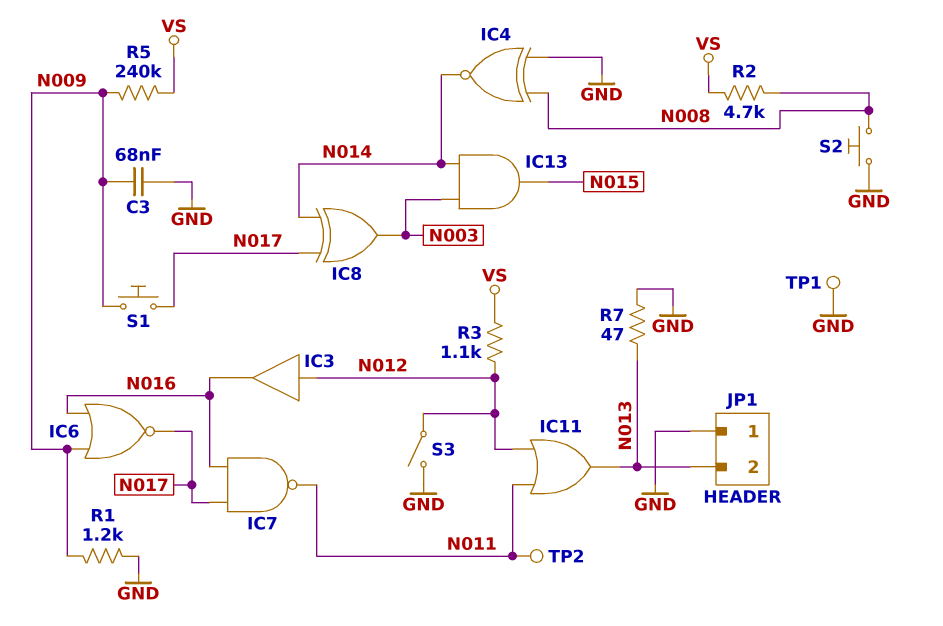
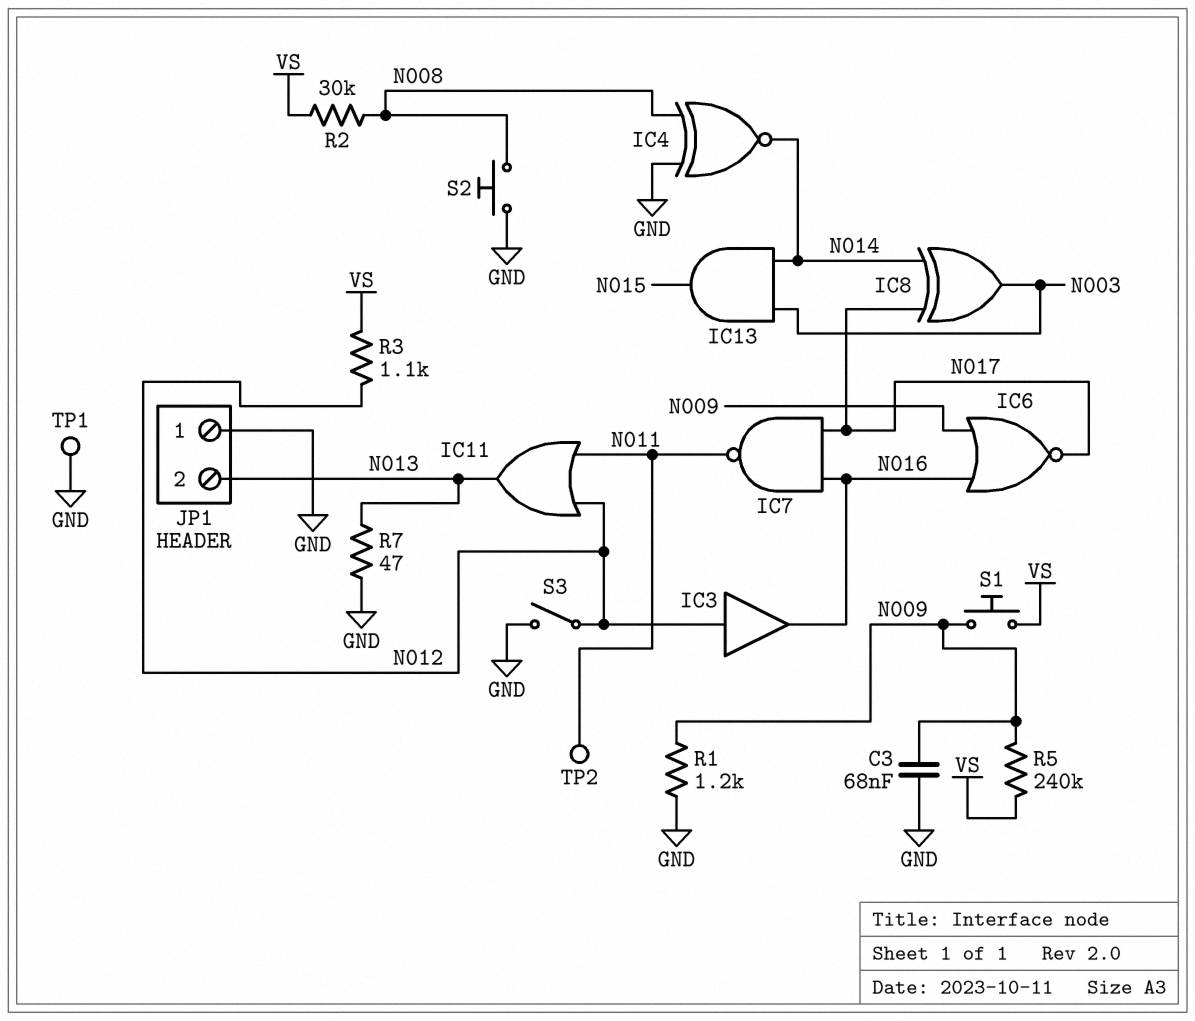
R2: 4.7k (N008, VS) -> 30k (N008, VS)
S1: button (N009, N017) -> button (N009, VS)

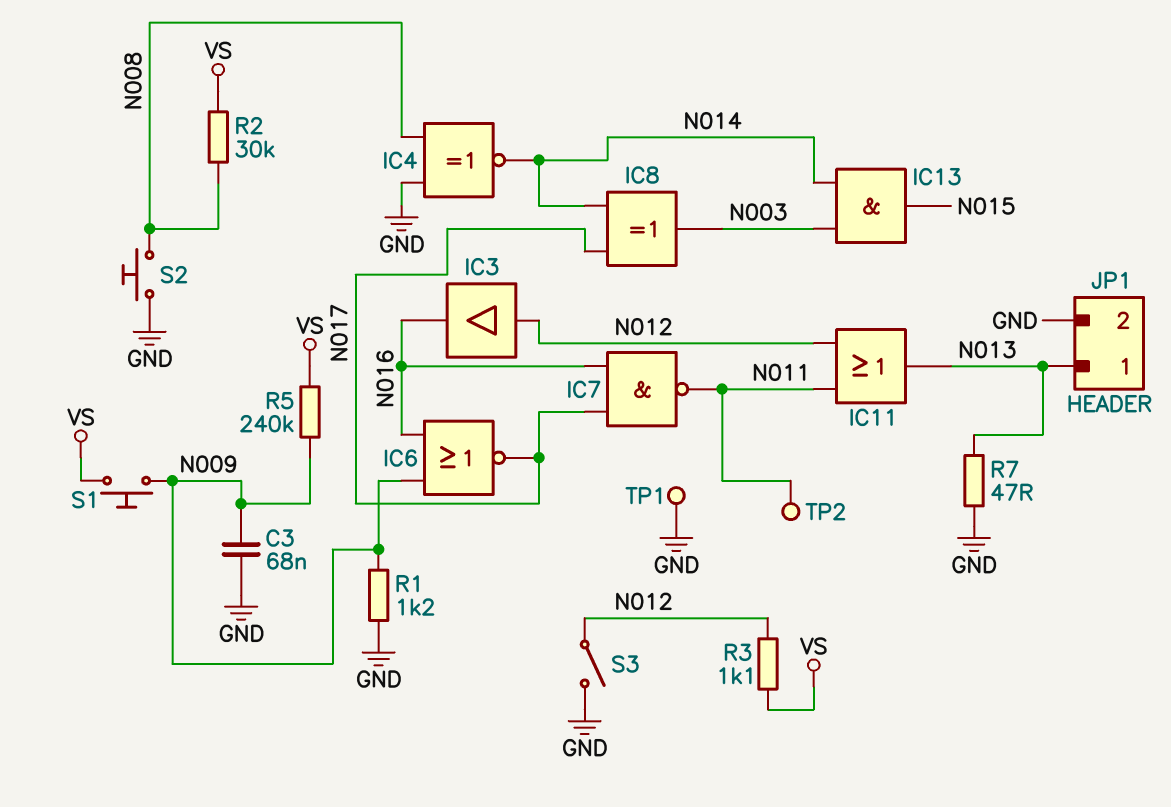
JP1 pin 1: GND -> N013
JP1 pin 2: N013 -> GND

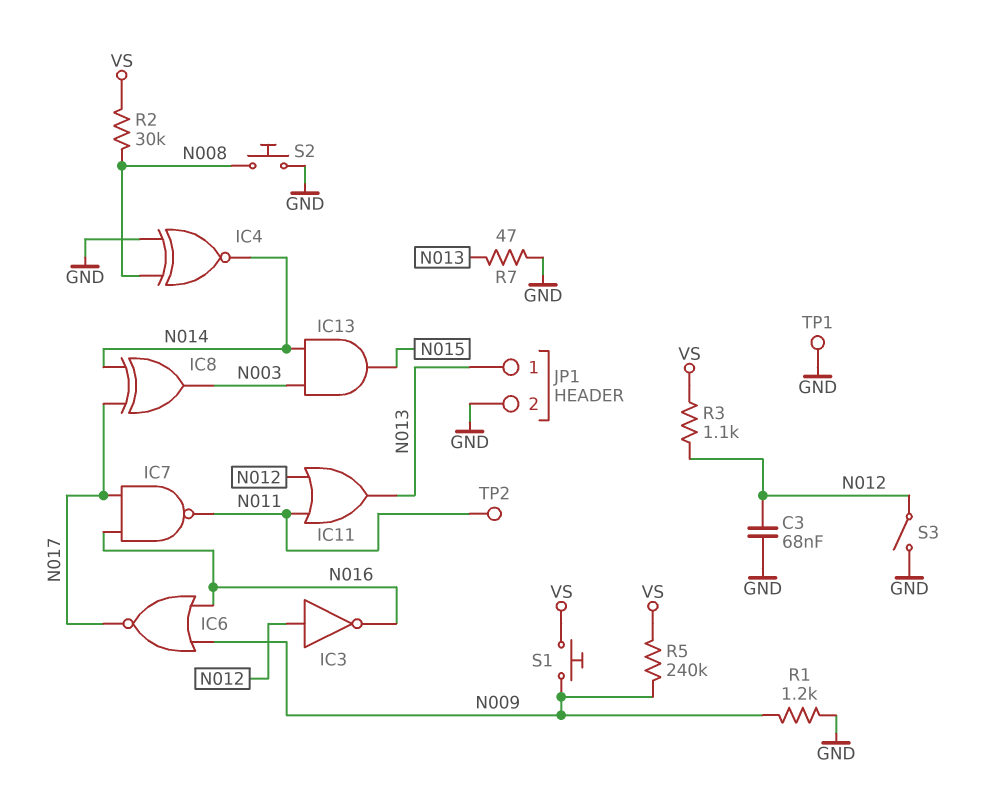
C3: 68nF (GND, N009) -> 68nF (GND, N012)
IC3: buffer (in N012, out N016) -> NOT (in N012, out N016)

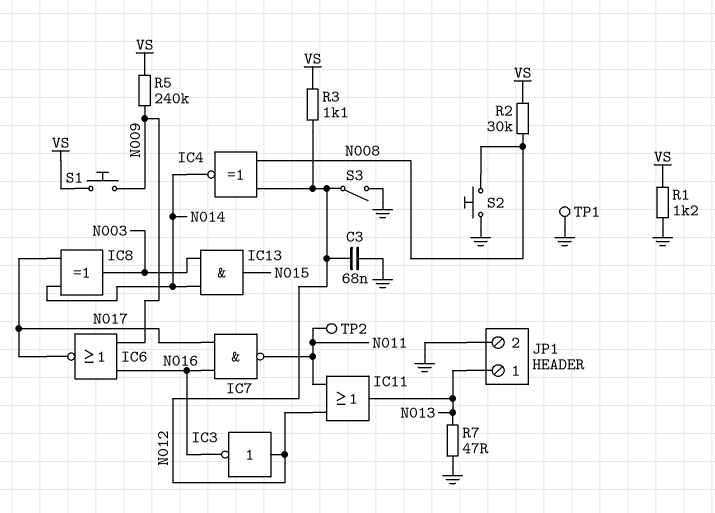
IC4: XNOR (in GND, in N008, out N014) -> XNOR (in N008, in N012, out N014)
R1: 1.2k (GND, N009) -> 1.2k (GND, VS)

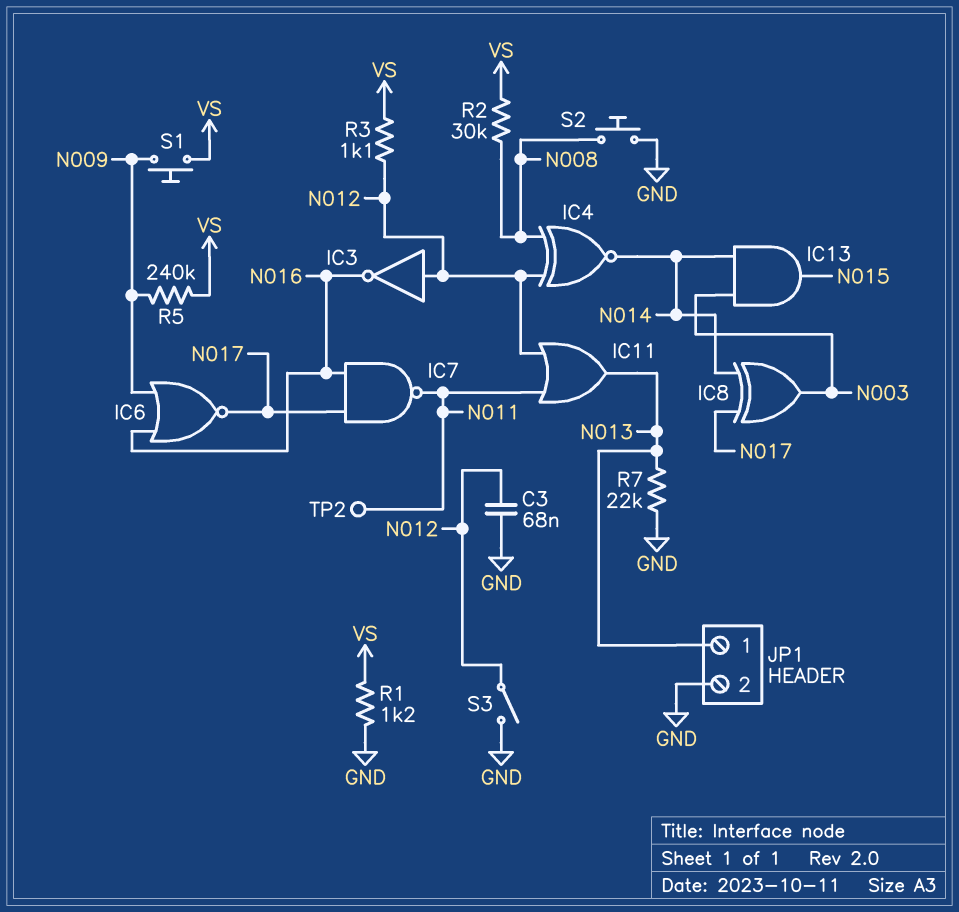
R7: 47 (GND, N013) -> 22k (GND, N013)
TP1: test point (GND) -> none

